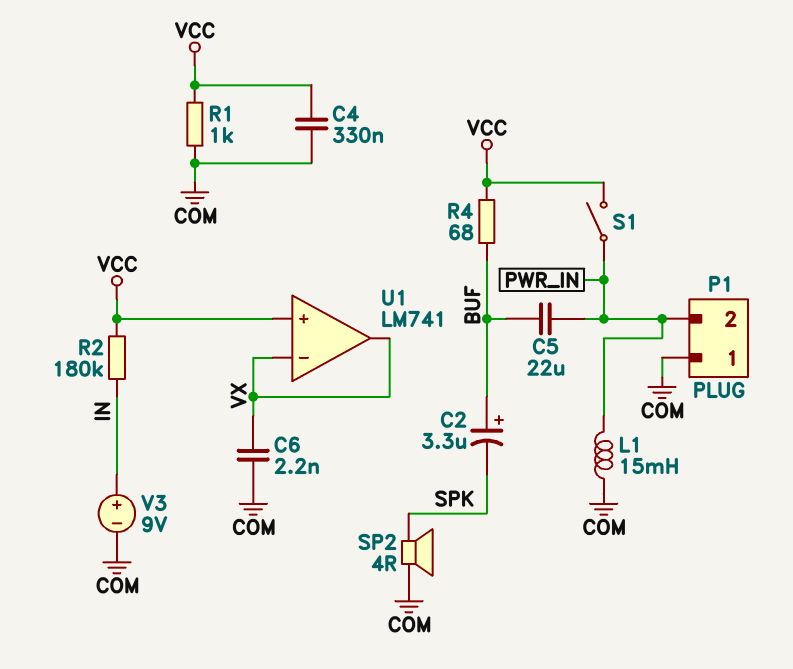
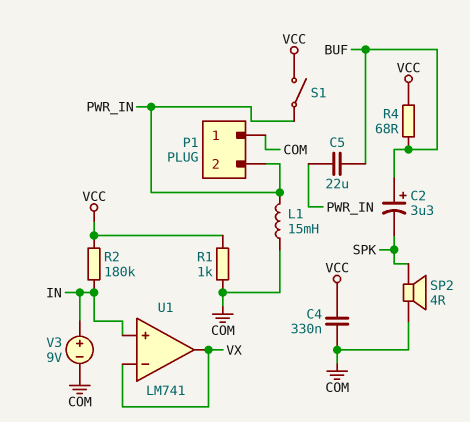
C6: 2.2nF (COM, VX) -> none
U1 pin in+: VCC -> IN

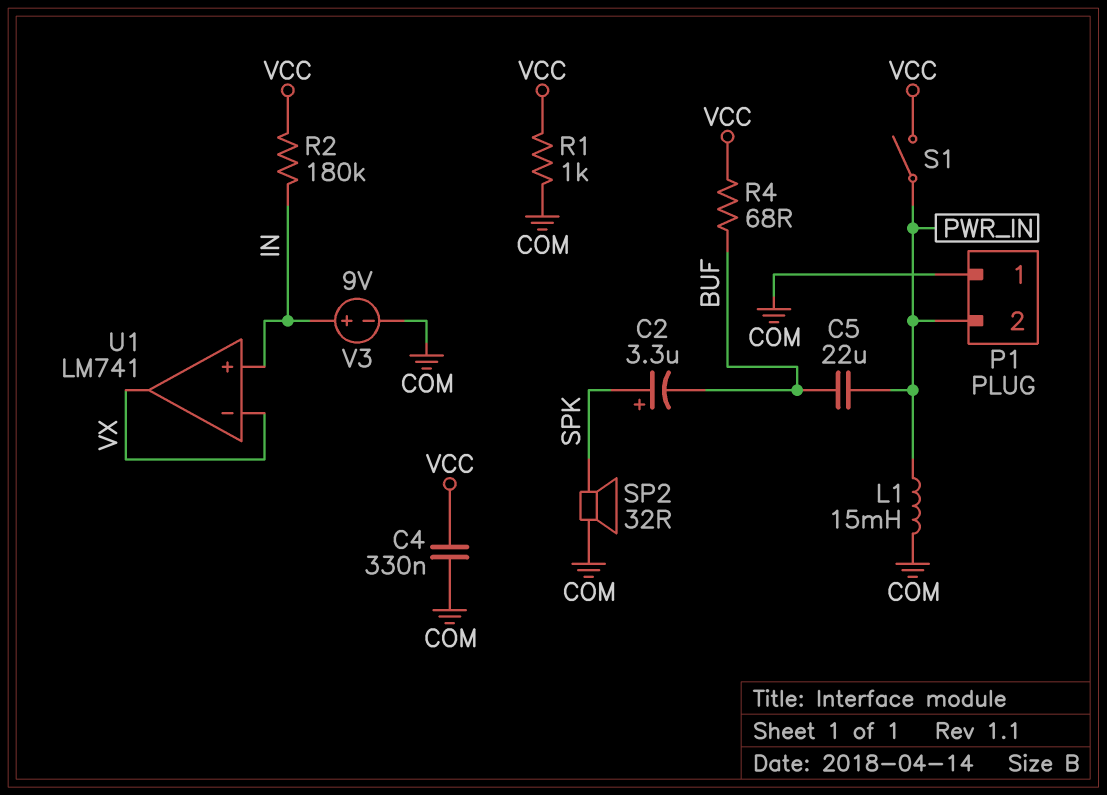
C2: 3.3uF (plus BUF, minus SPK) -> 3.3uF (plus SPK, minus BUF)
SP2: speaker 4R (COM, SPK) -> speaker 32R (COM, SPK)

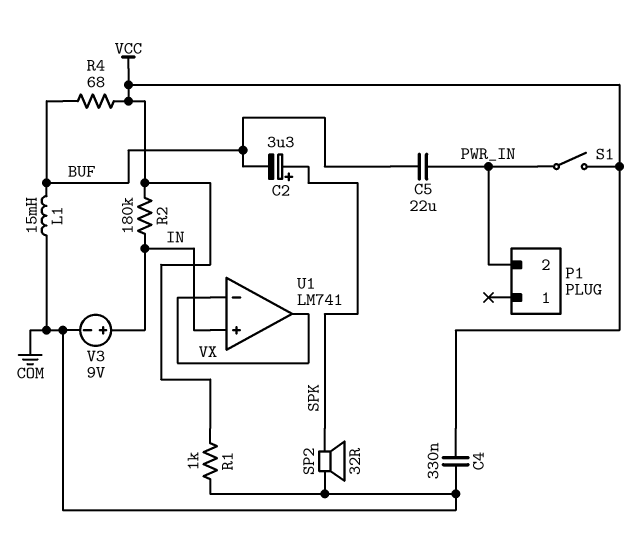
L1: 15mH (COM, PWR_IN) -> 15mH (BUF, COM)
P1 pin 1: COM -> none

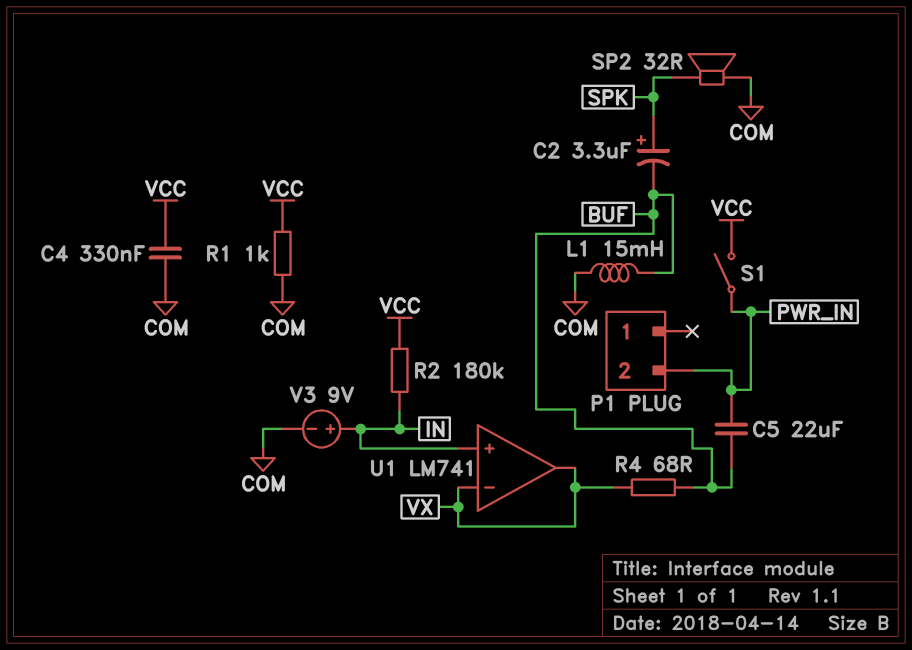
R4: 68 (BUF, VCC) -> 68 (BUF, VX)

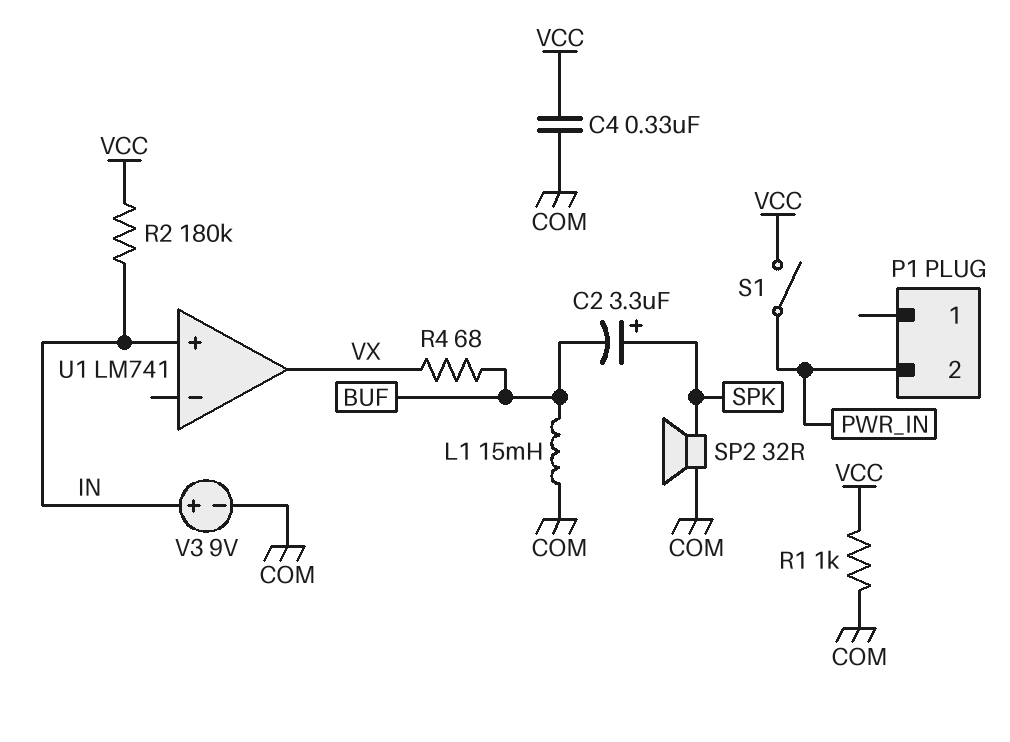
C5: 22uF (BUF, PWR_IN) -> none
U1 pin in-: VX -> none

